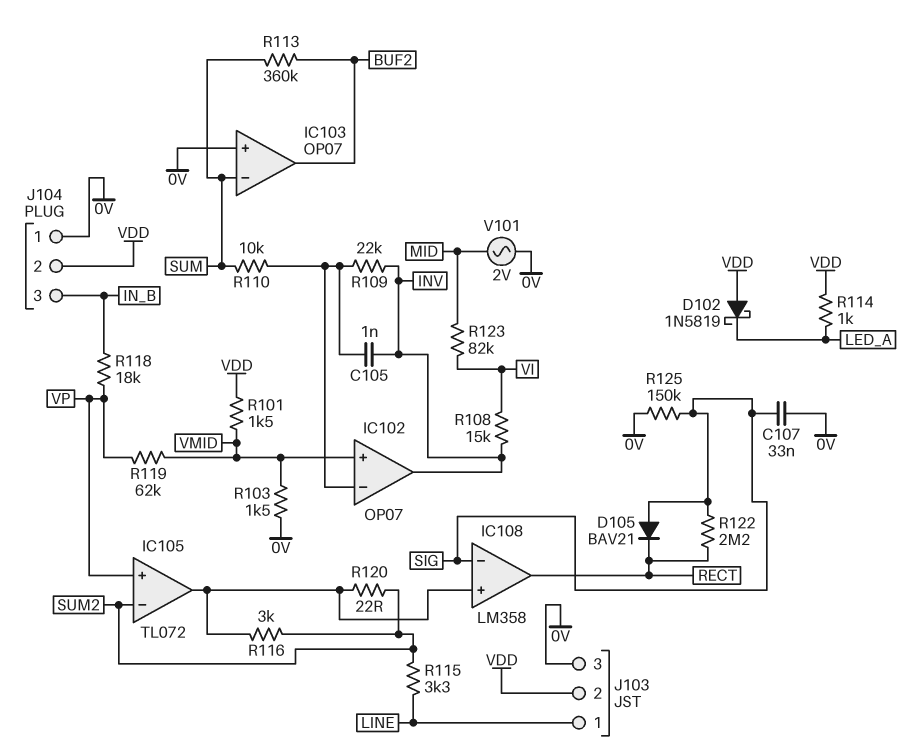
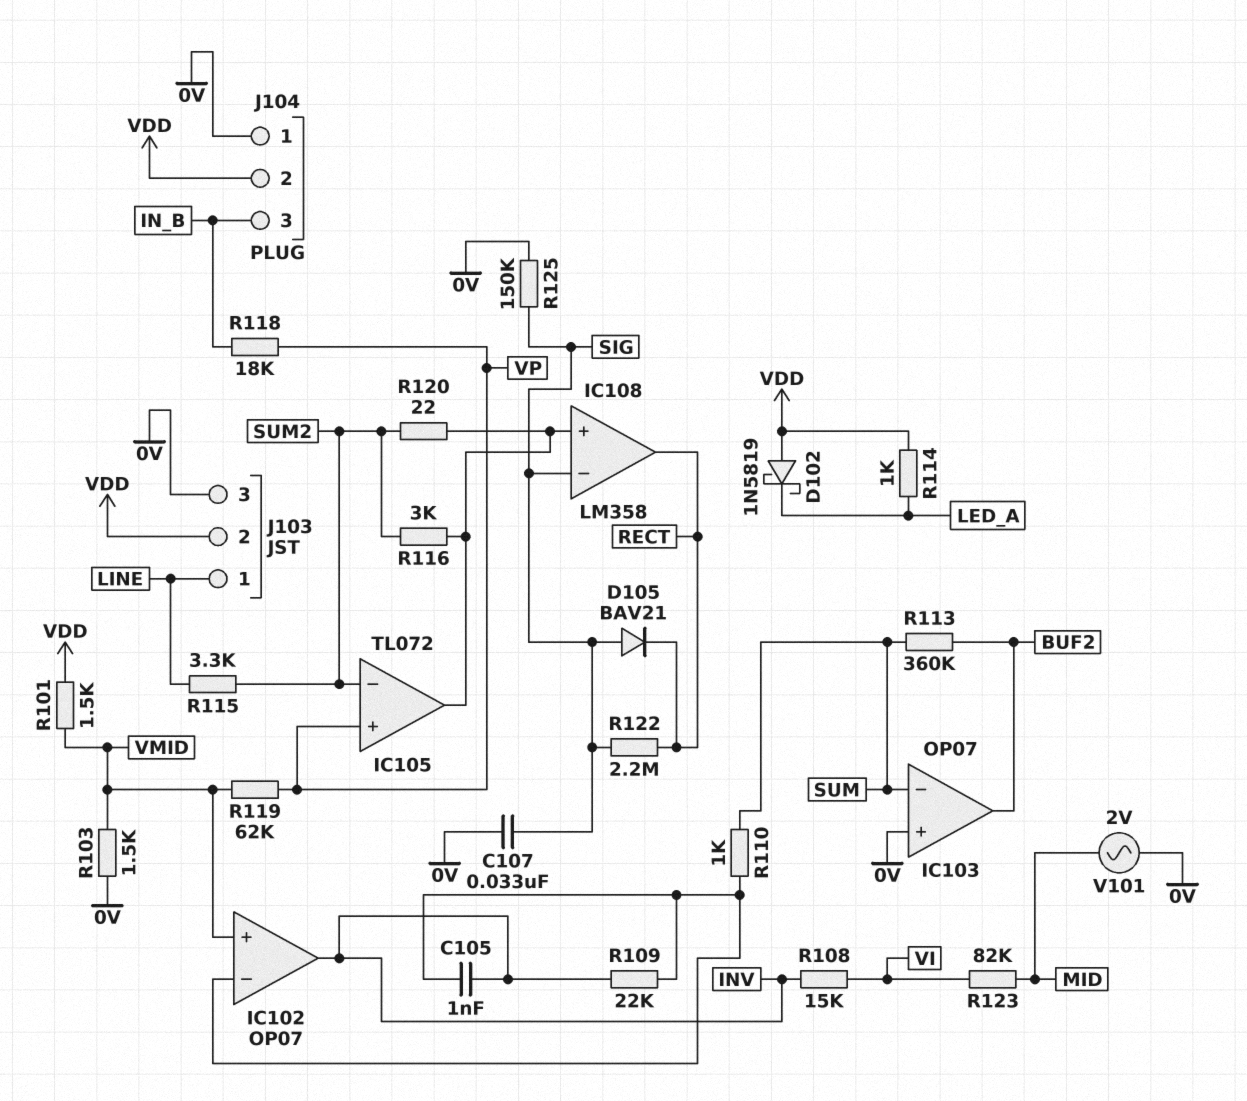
R110: 10k (IC102/in-, SUM) -> 1k (IC102/in-, SUM)

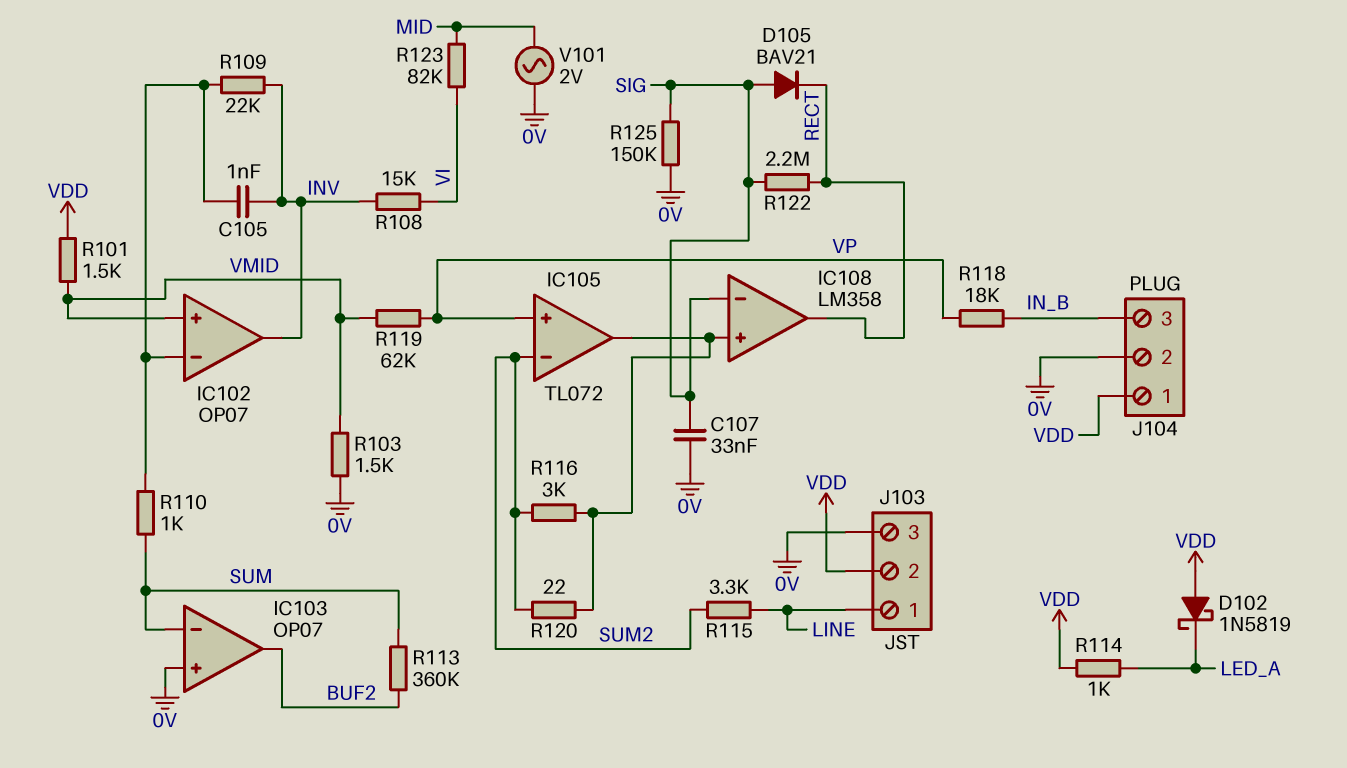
J104 pin 1: 0V -> VDD
J104 pin 2: VDD -> 0V

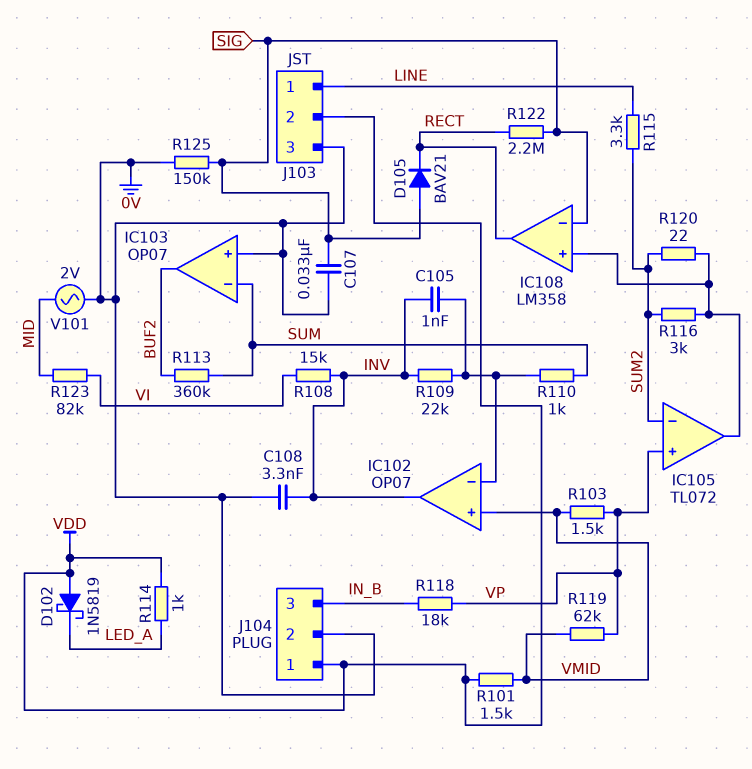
C108: none -> 3.3nF (0V, INV)
R103: 1.5k (0V, VMID) -> 1.5k (VMID, VP)

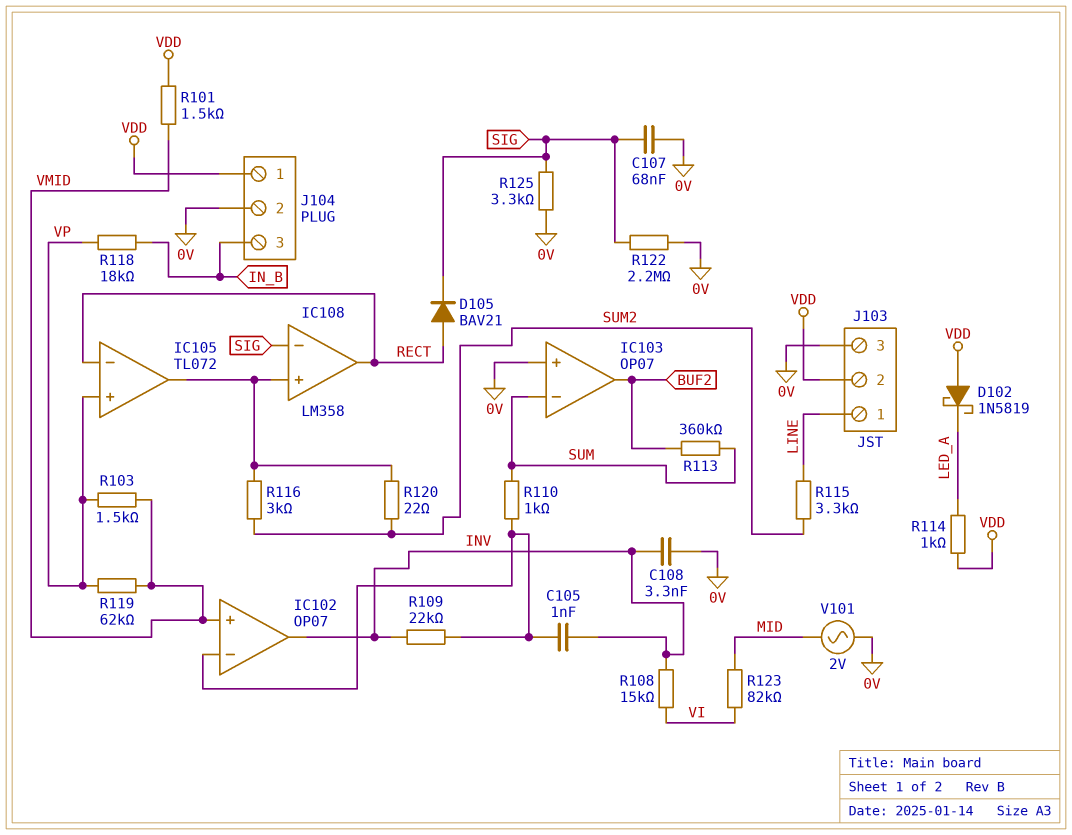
C107: 33nF (0V, SIG) -> 68nF (0V, SIG)
D105: diode BAV21 (A SIG, K RECT) -> diode BAV21 (A RECT, K SIG)
IC105 pin in-: SUM2 -> RECT
R122: 2.2M (RECT, SIG) -> 2.2M (0V, SIG)
R125: 150k (0V, SIG) -> 3.3k (0V, SIG)

